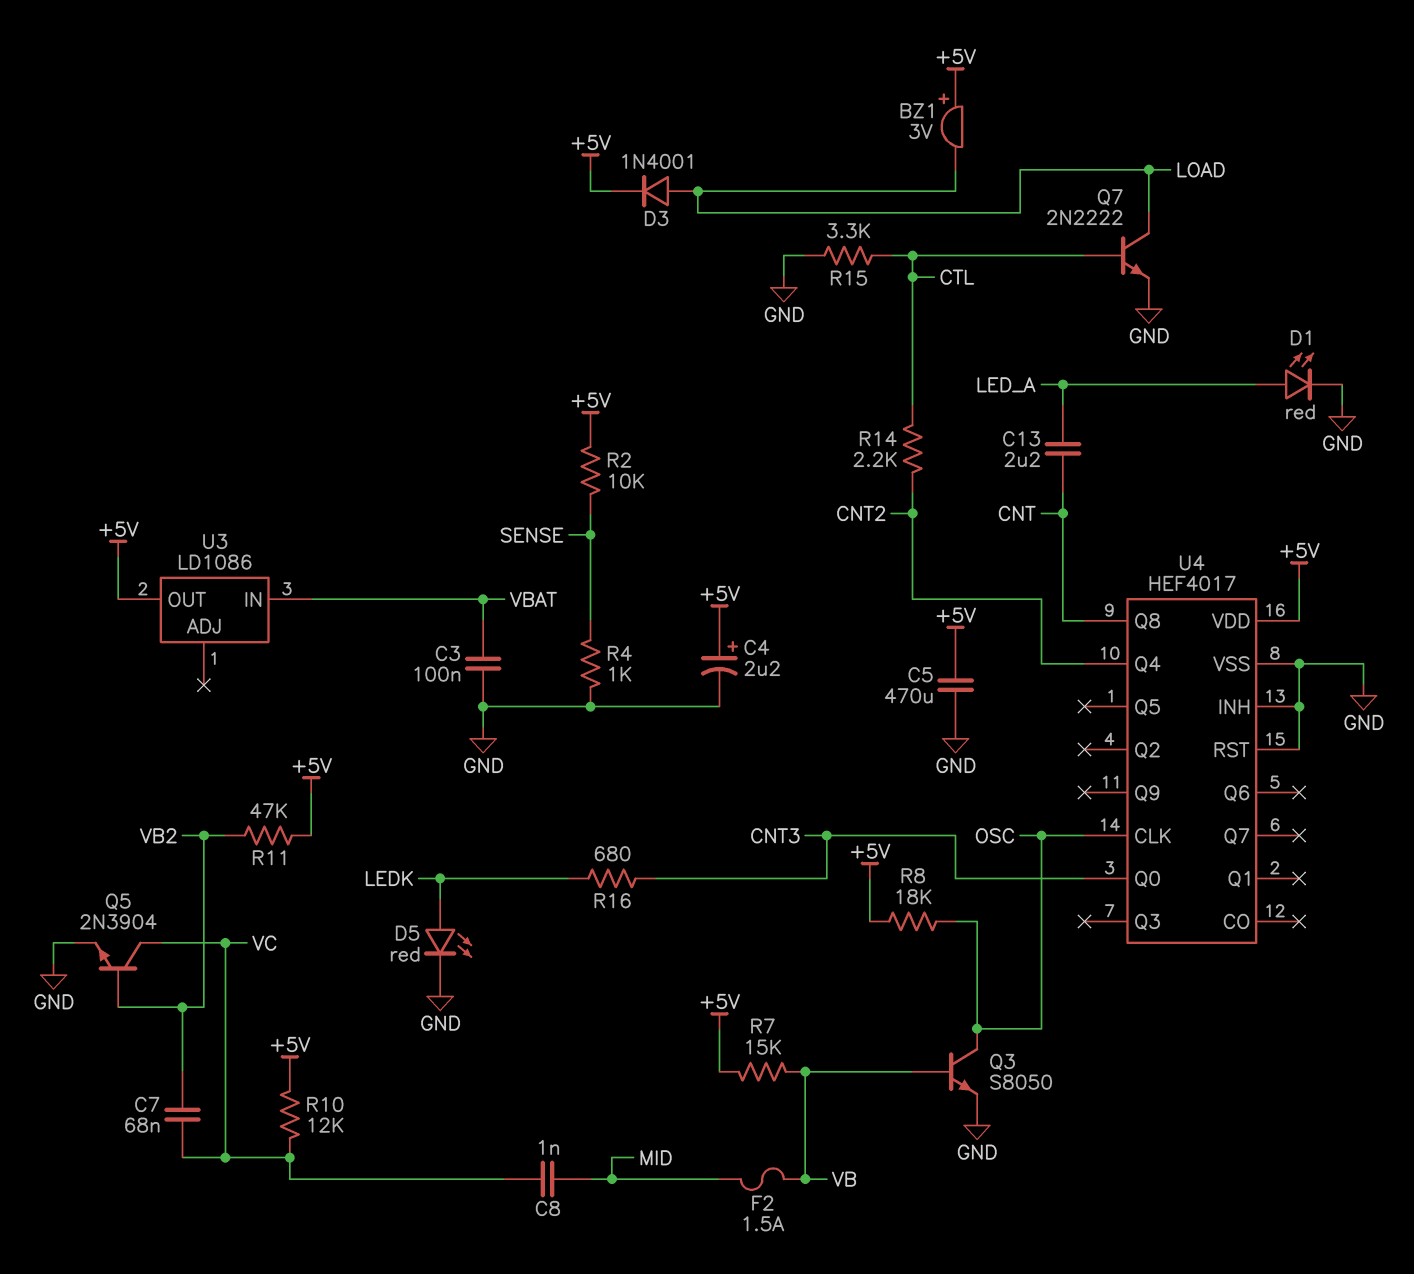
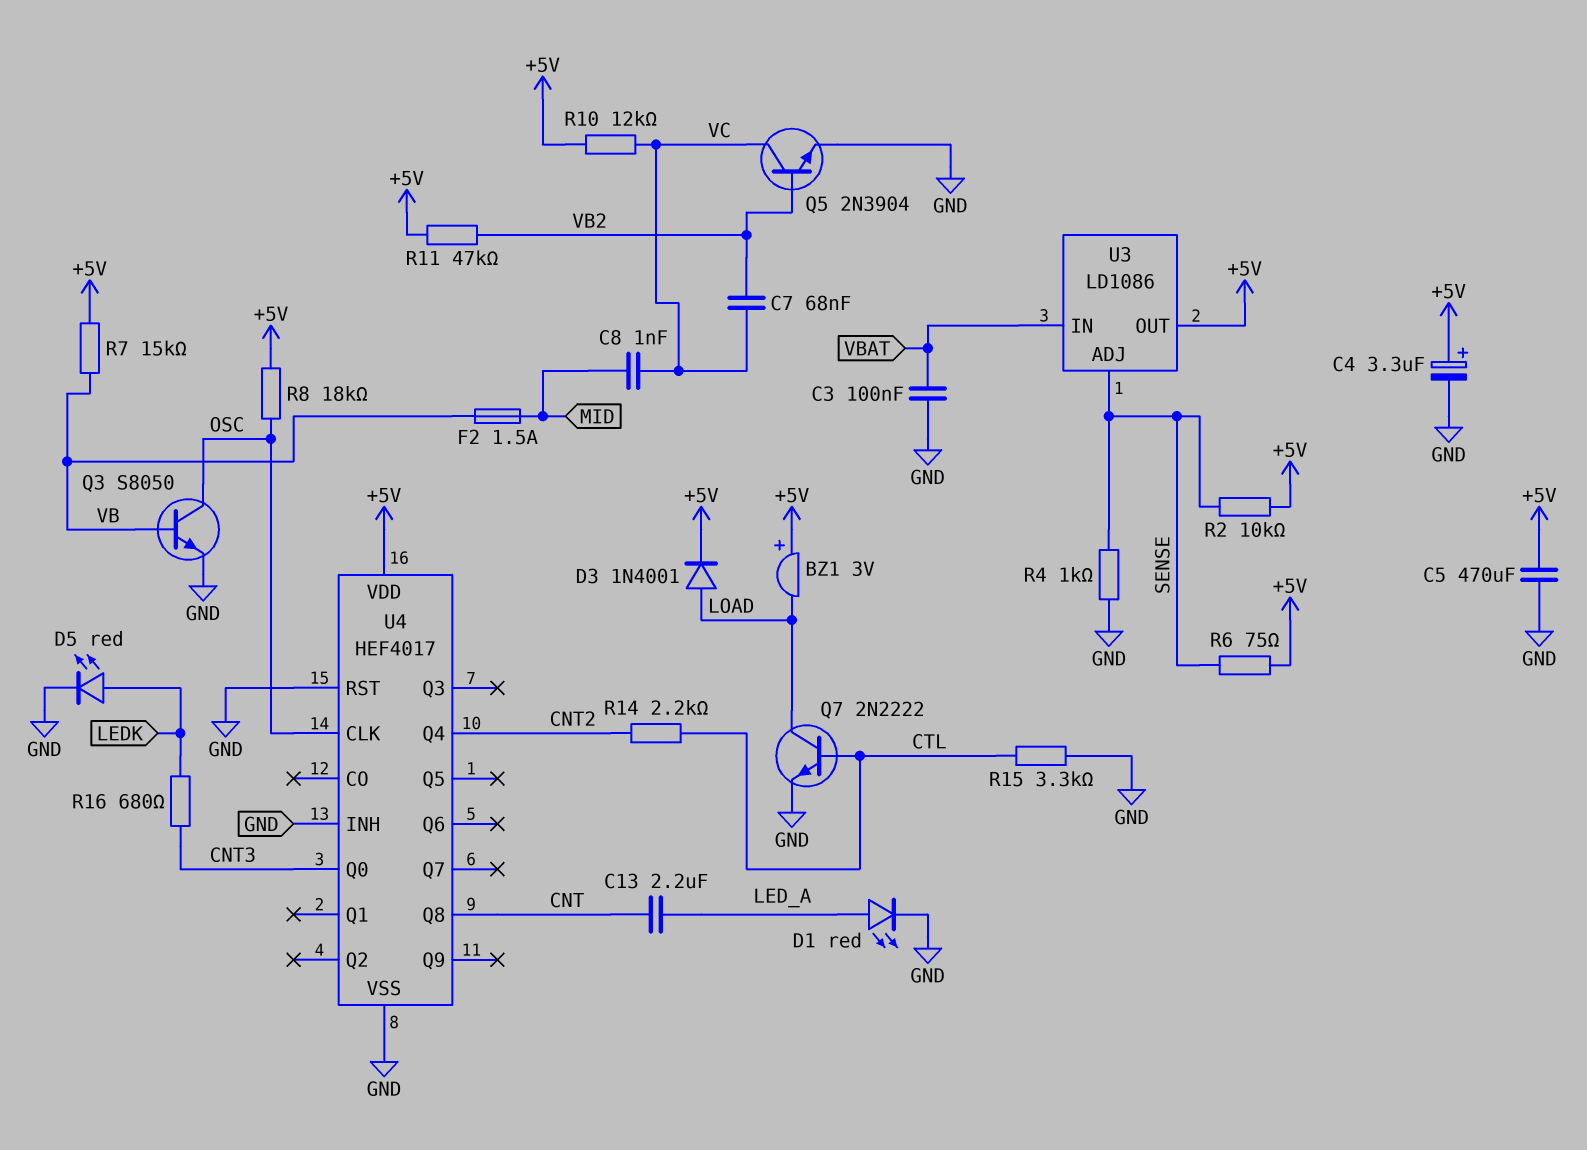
C4: 2.2uF (plus +5V, minus GND) -> 3.3uF (plus +5V, minus GND)
R6: none -> 75 (+5V, SENSE)
U3 pin ADJ: none -> SENSE

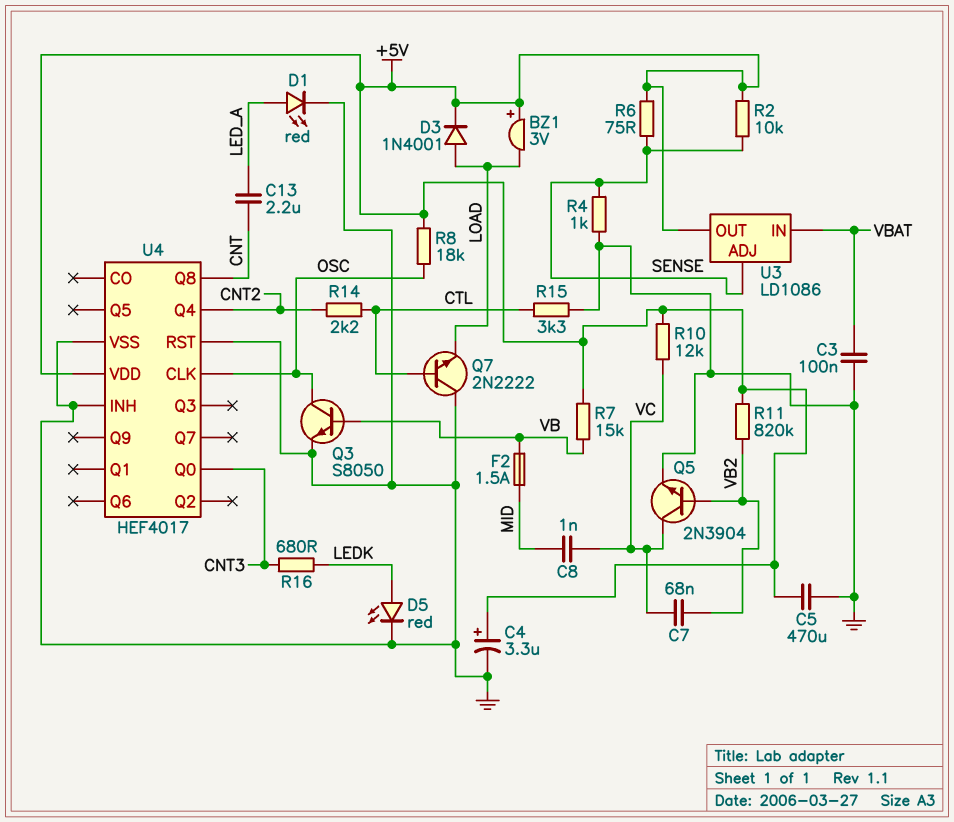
Q7: NPN 2N2222 (B CTL, C LOAD, E GND) -> NPN 2N2222 (B CTL, C GND, E LOAD)
R11: 47k (+5V, VB2) -> 820k (+5V, VB2)

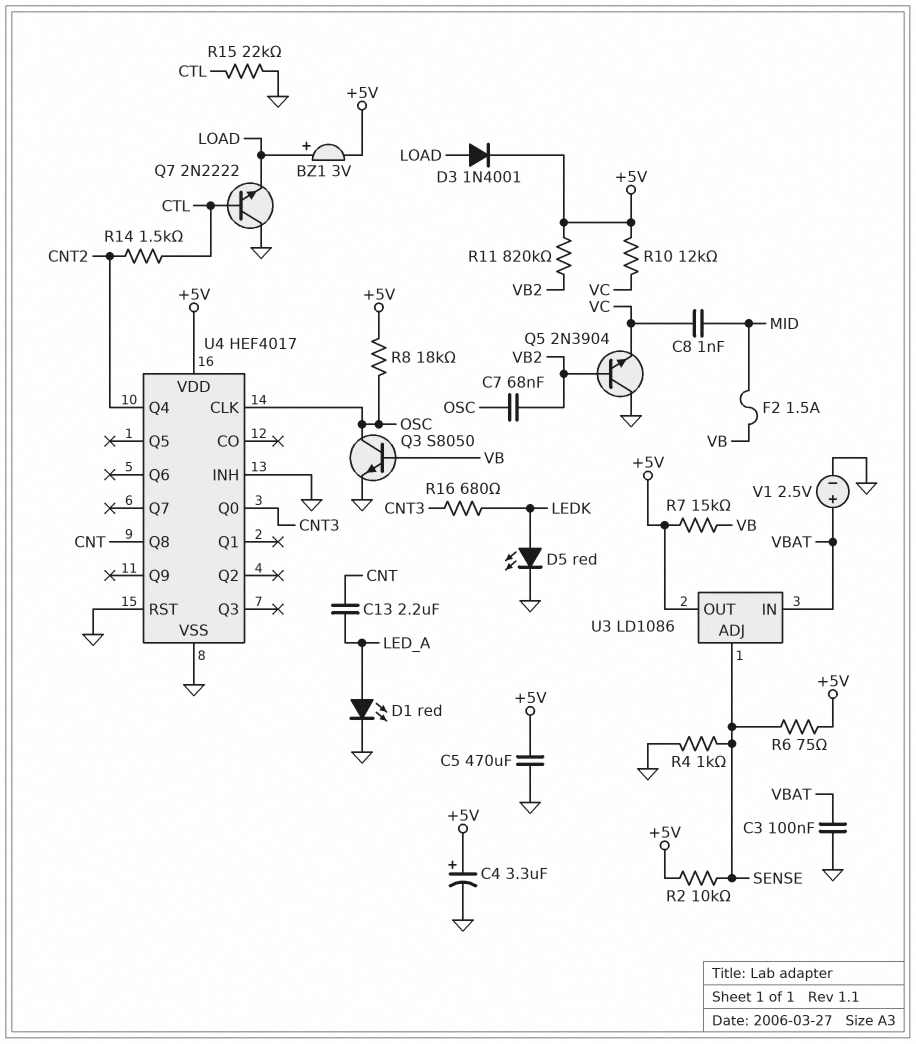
BZ1: buzzer 3V (plus +5V, minus LOAD) -> buzzer 3V (plus LOAD, minus +5V)
C7: 68nF (VB2, VC) -> 68nF (OSC, VB2)
Q5: NPN 2N3904 (B VB2, C VC, E GND) -> NPN 2N3904 (B VB2, C GND, E VC)
R14: 2.2k (CNT2, CTL) -> 1.5k (CNT2, CTL)
R15: 3.3k (CTL, GND) -> 22k (CTL, GND)
V1: none -> 2.5V (plus VBAT, minus GND)

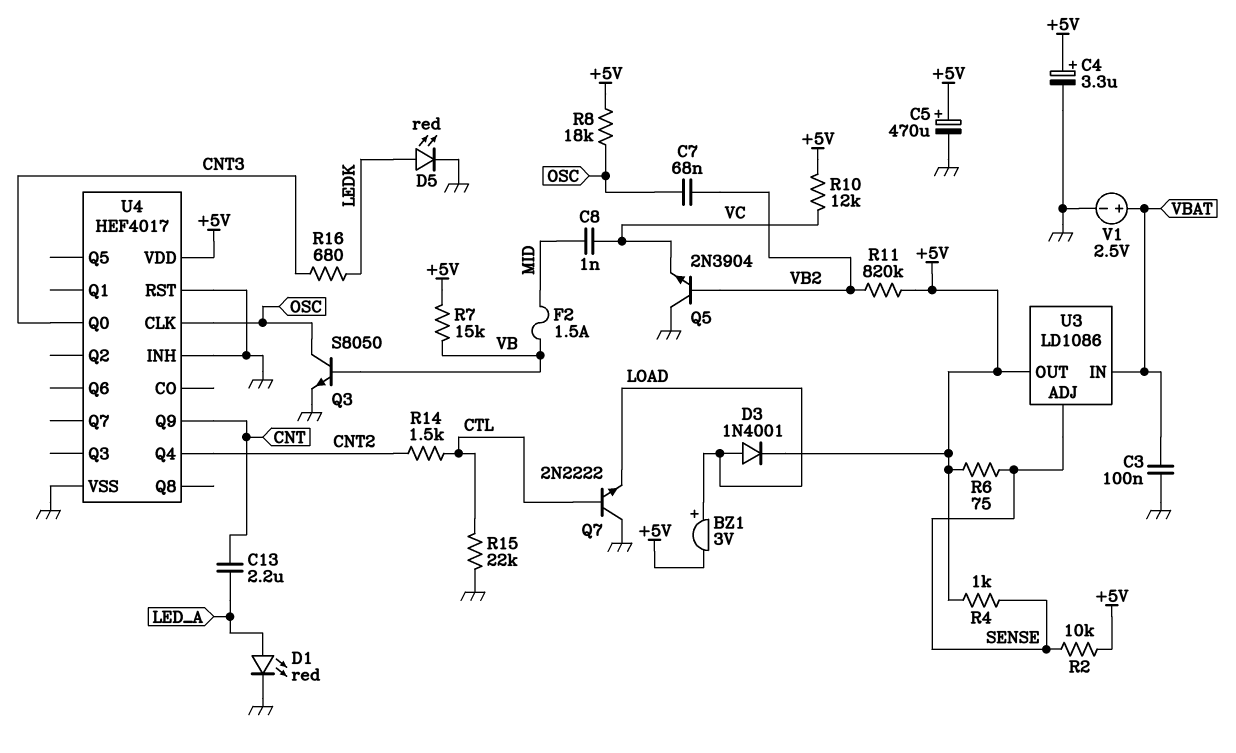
C5: 470uF (+5V, GND) -> 470uF (plus +5V, minus GND)
R4: 1k (GND, SENSE) -> 1k (+5V, SENSE)
U4 pin Q8: CNT -> none
U4 pin Q9: none -> CNT

